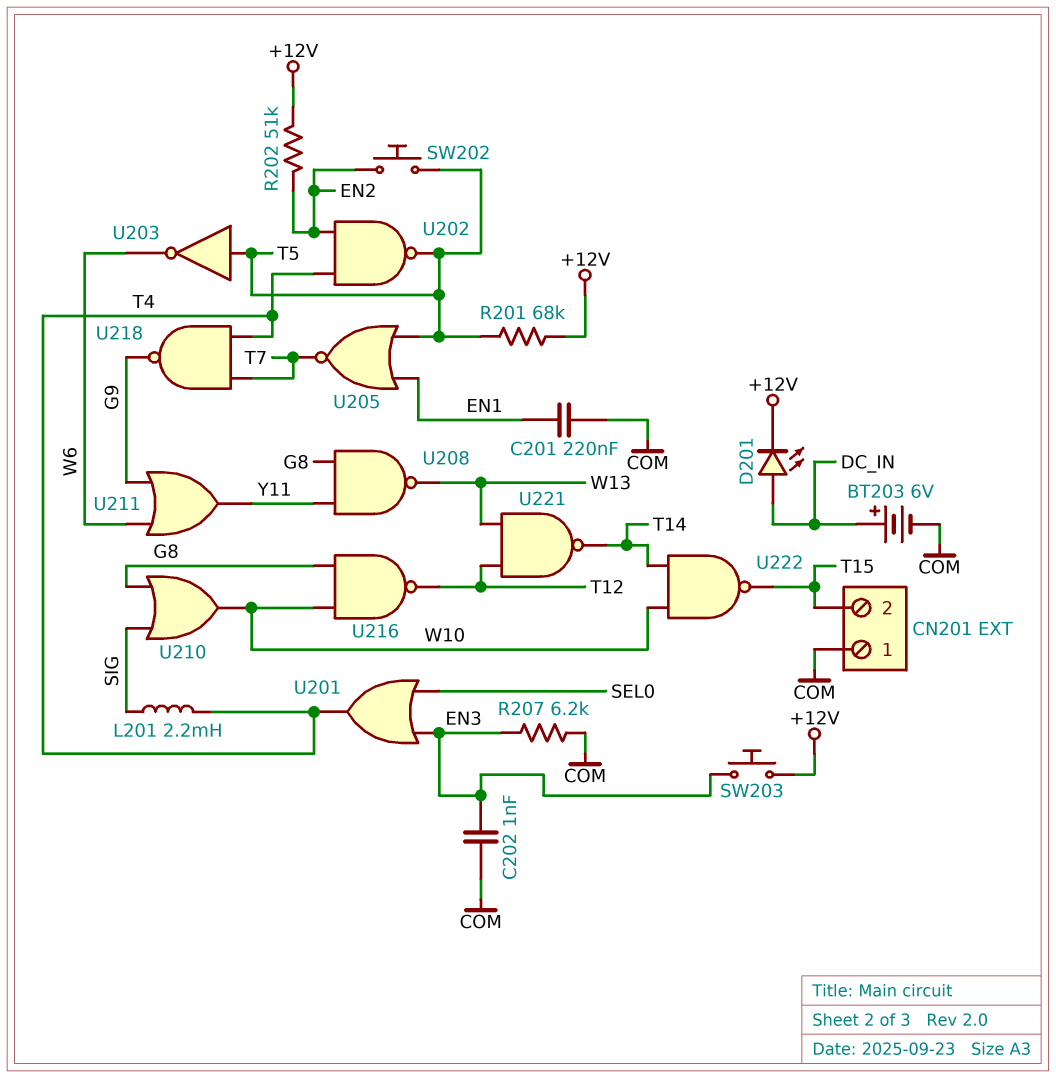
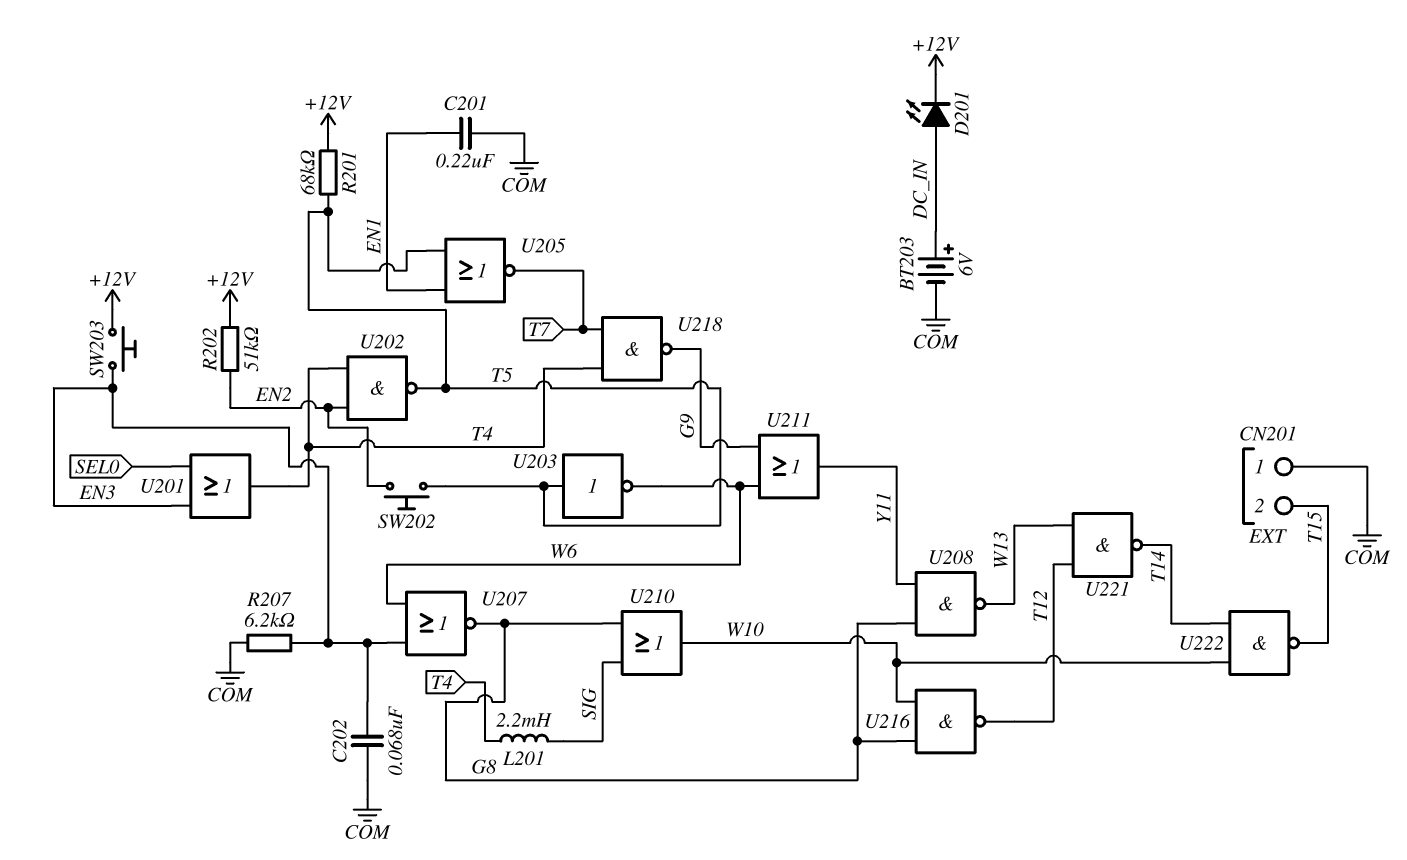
C202: 1nF (COM, EN3) -> 68nF (COM, EN3)
U207: none -> NOR (in EN3, in W6, out G8)

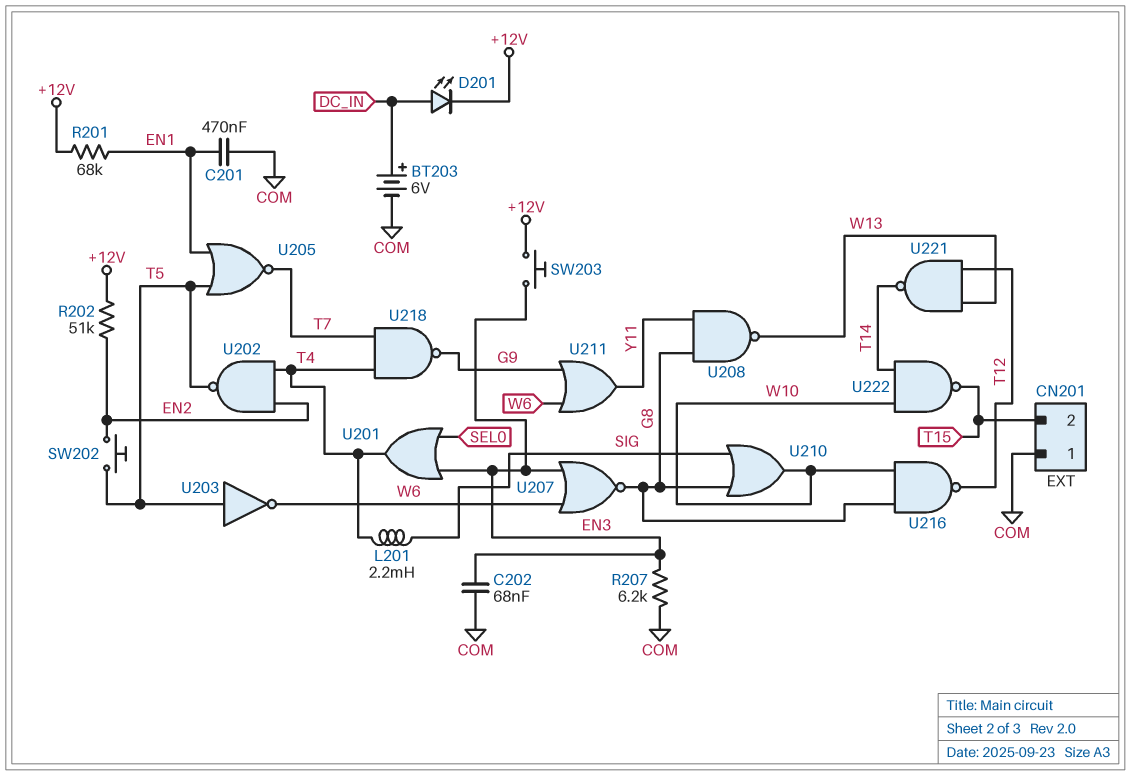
C201: 220nF (COM, EN1) -> 470nF (COM, EN1)
R201: 68k (+12V, T5) -> 68k (+12V, EN1)

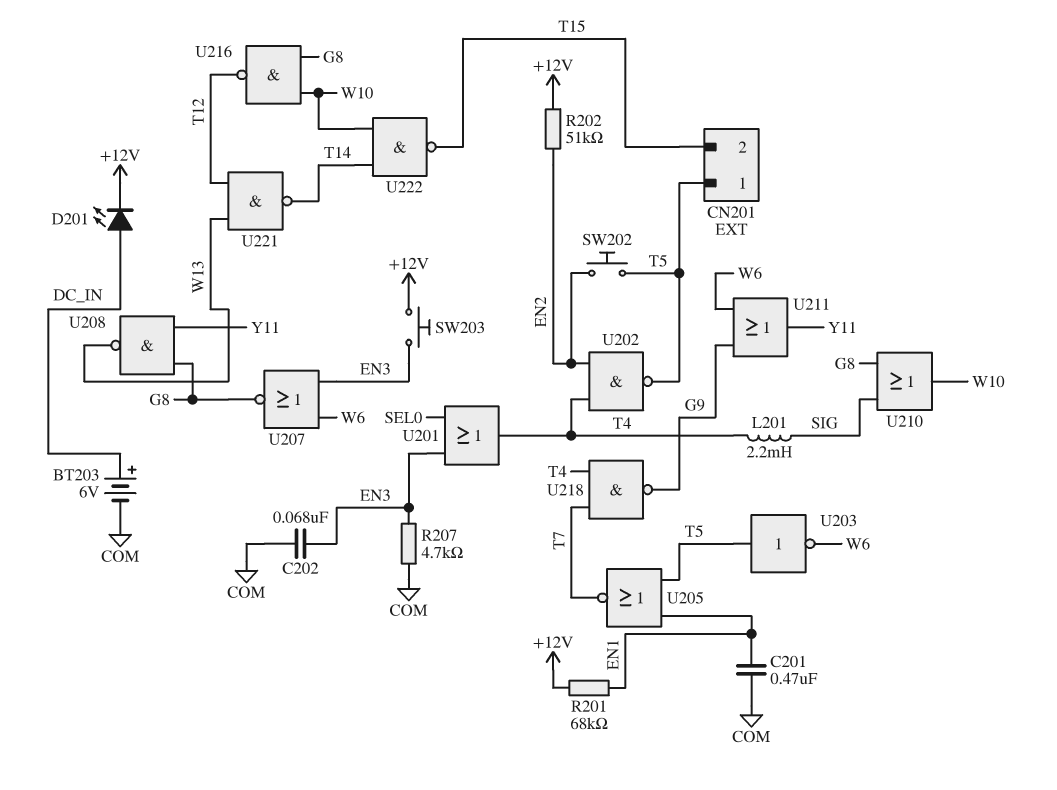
CN201 pin 1: COM -> T5
R207: 6.2k (COM, EN3) -> 4.7k (COM, EN3)

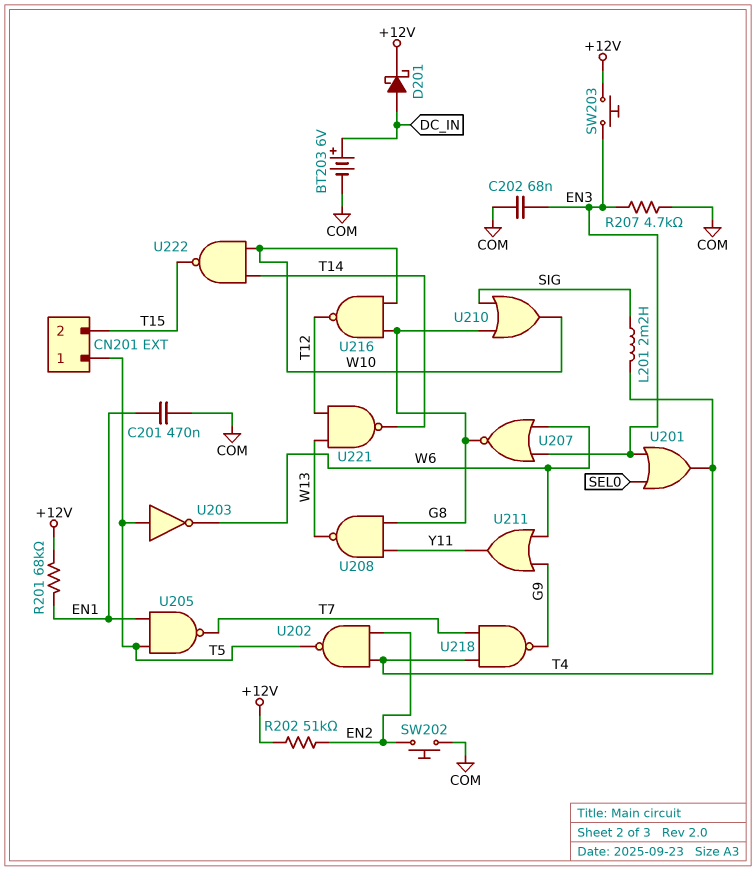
D201: LED (A DC_IN, K +12V) -> schottky (A DC_IN, K +12V)
SW202: button (EN2, T5) -> button (COM, EN2)
U205: NOR (in EN1, in T5, out T7) -> NAND (in EN1, in T5, out T7)

